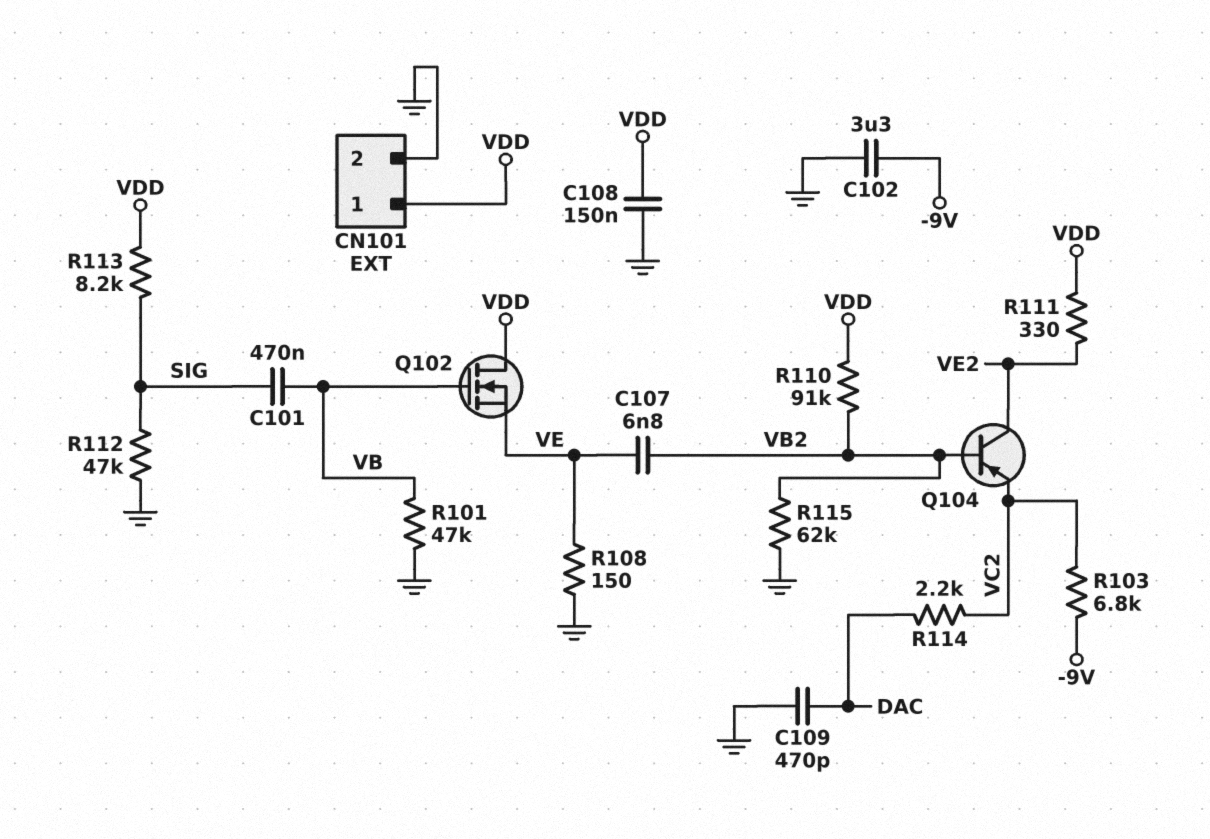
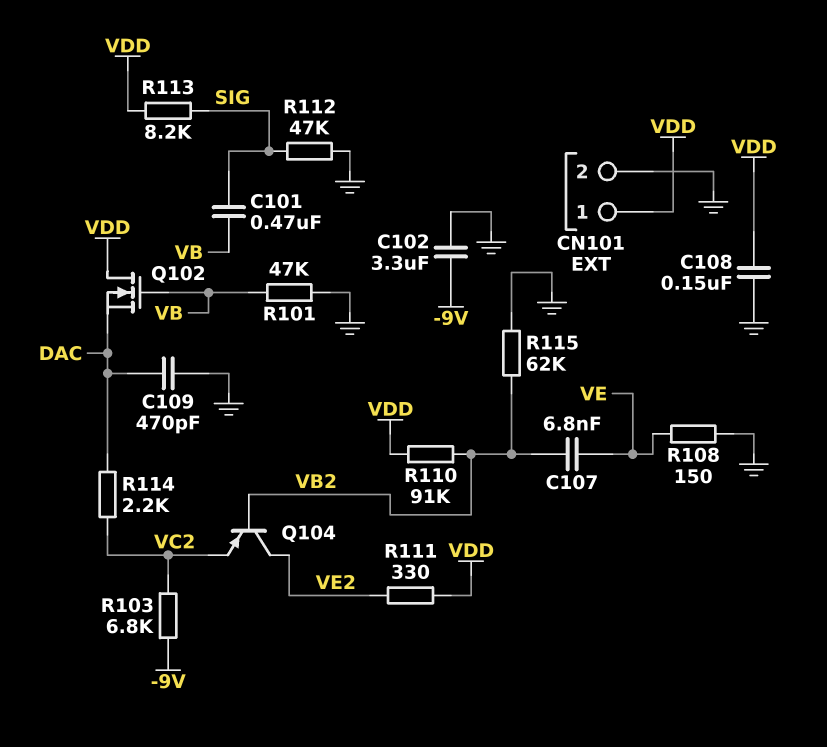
Q102: NMOS (G VB, D VDD, S VE) -> NMOS (G VB, D VDD, S DAC)

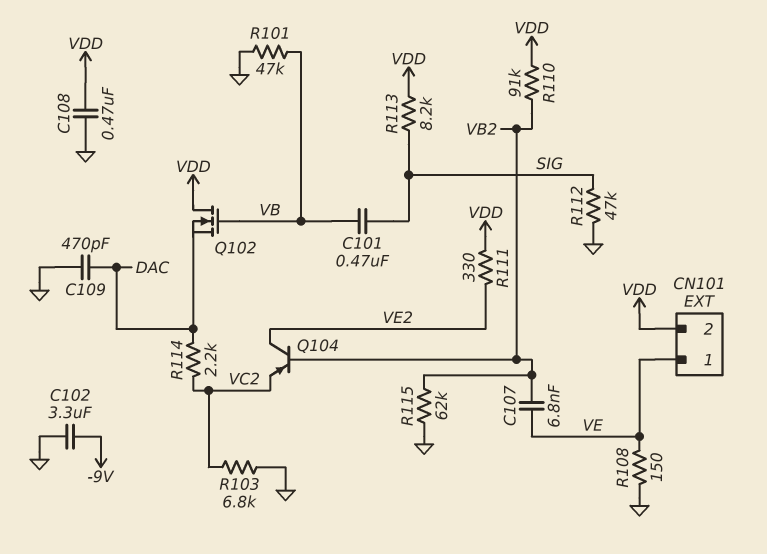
C108: 150nF (GND, VDD) -> 470nF (GND, VDD)
CN101 pin 1: VDD -> VE
CN101 pin 2: GND -> VDD
R103: 6.8k (-9V, VC2) -> 6.8k (GND, VC2)

